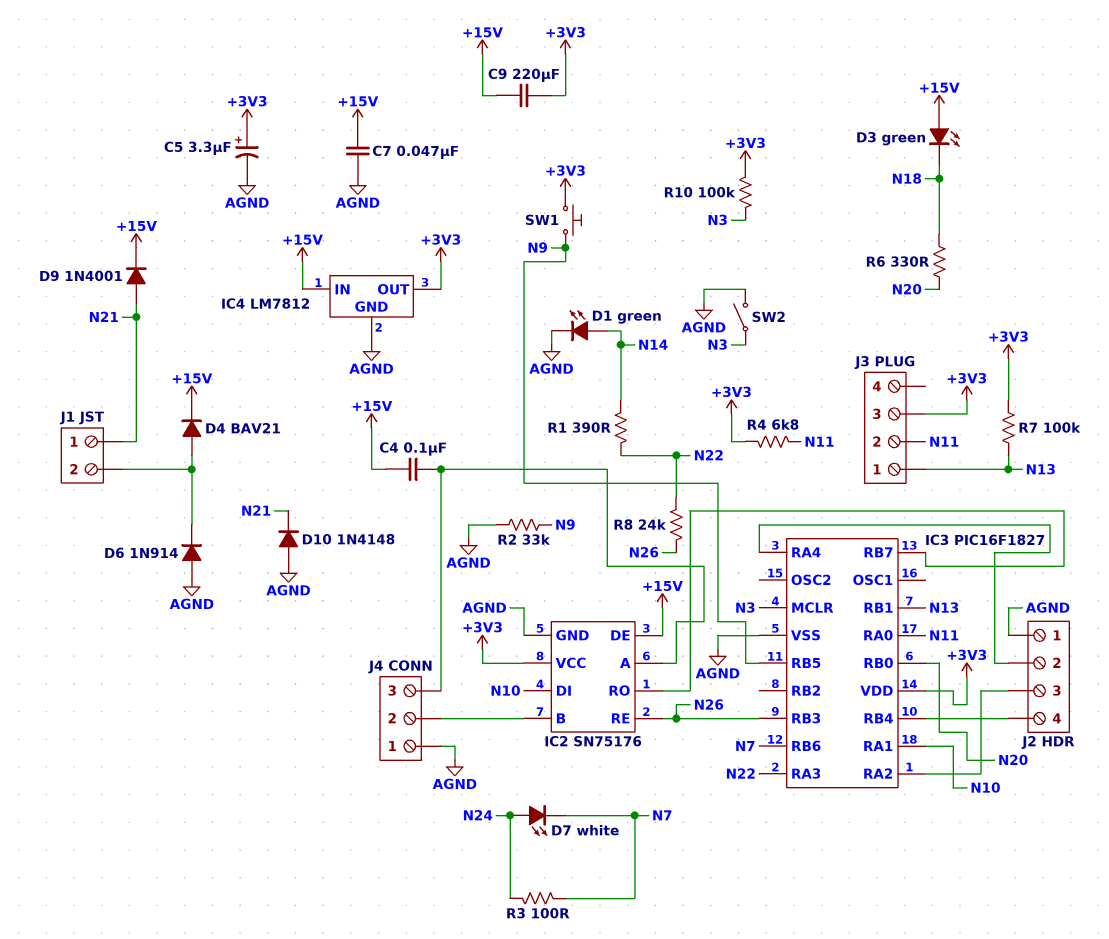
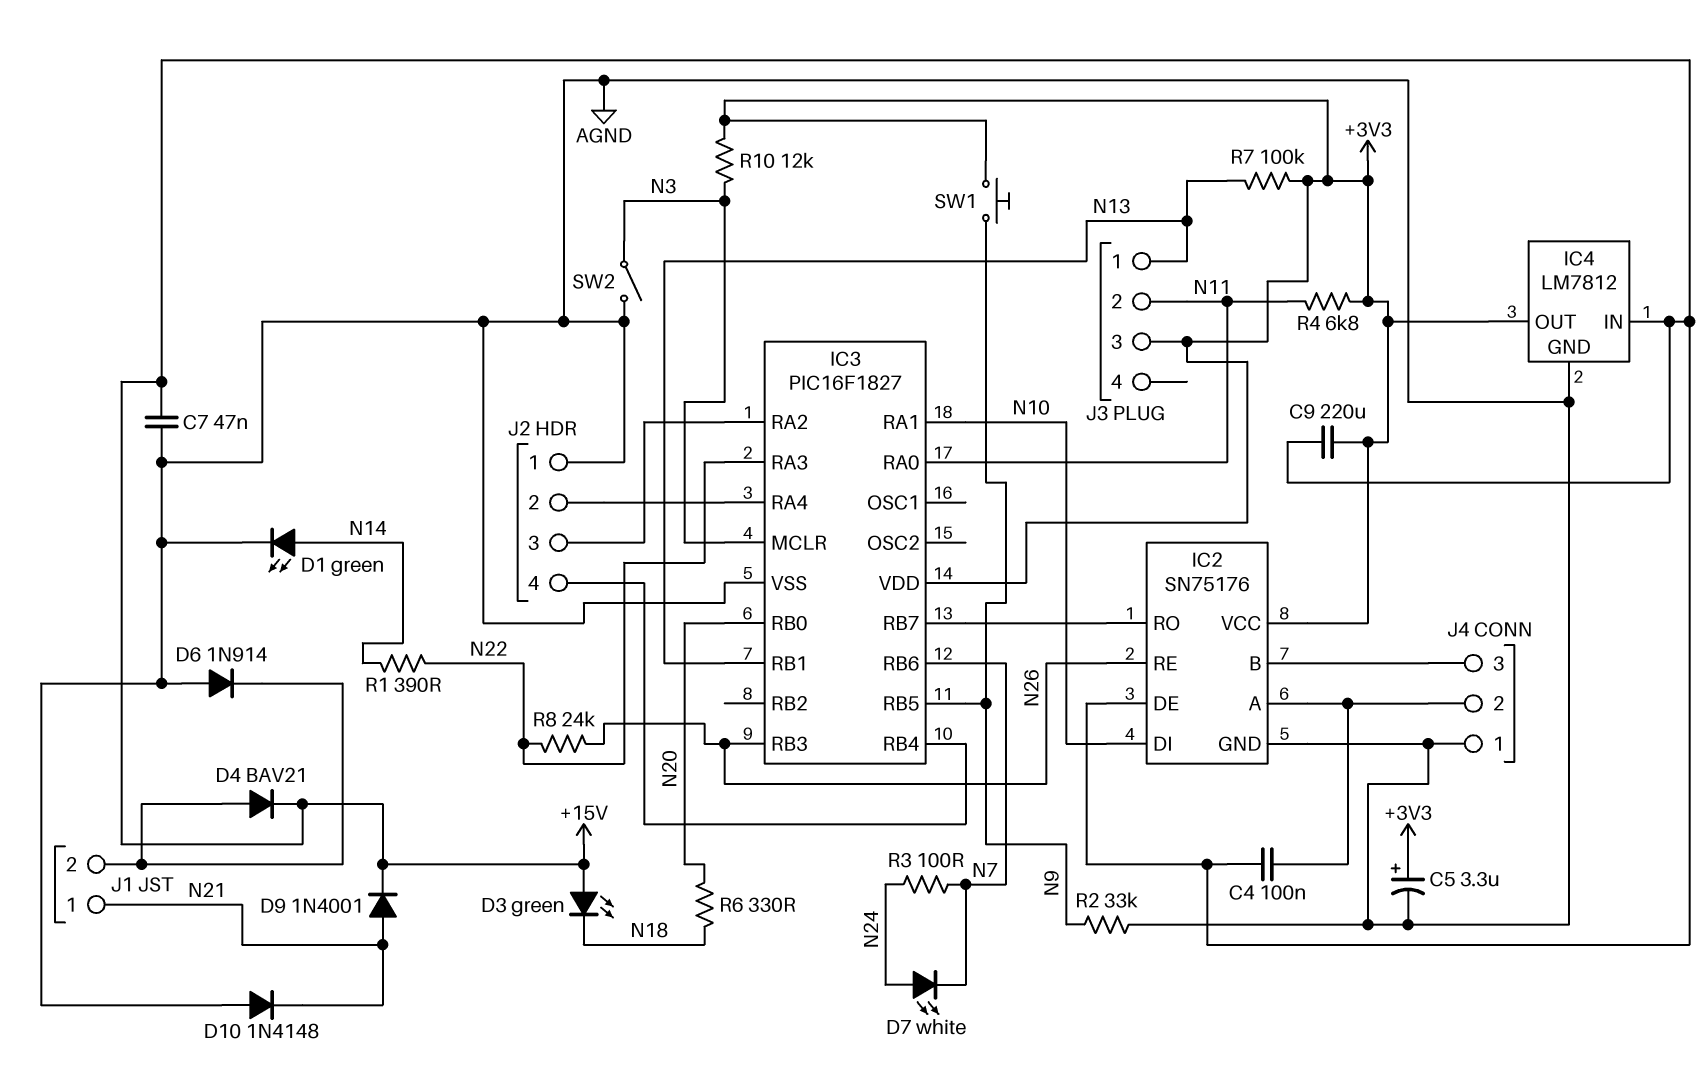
J4 pin 2: IC2/B -> IC2/A
J4 pin 3: IC2/A -> IC2/B
R10: 100k (+3V3, N3) -> 12k (+3V3, N3)

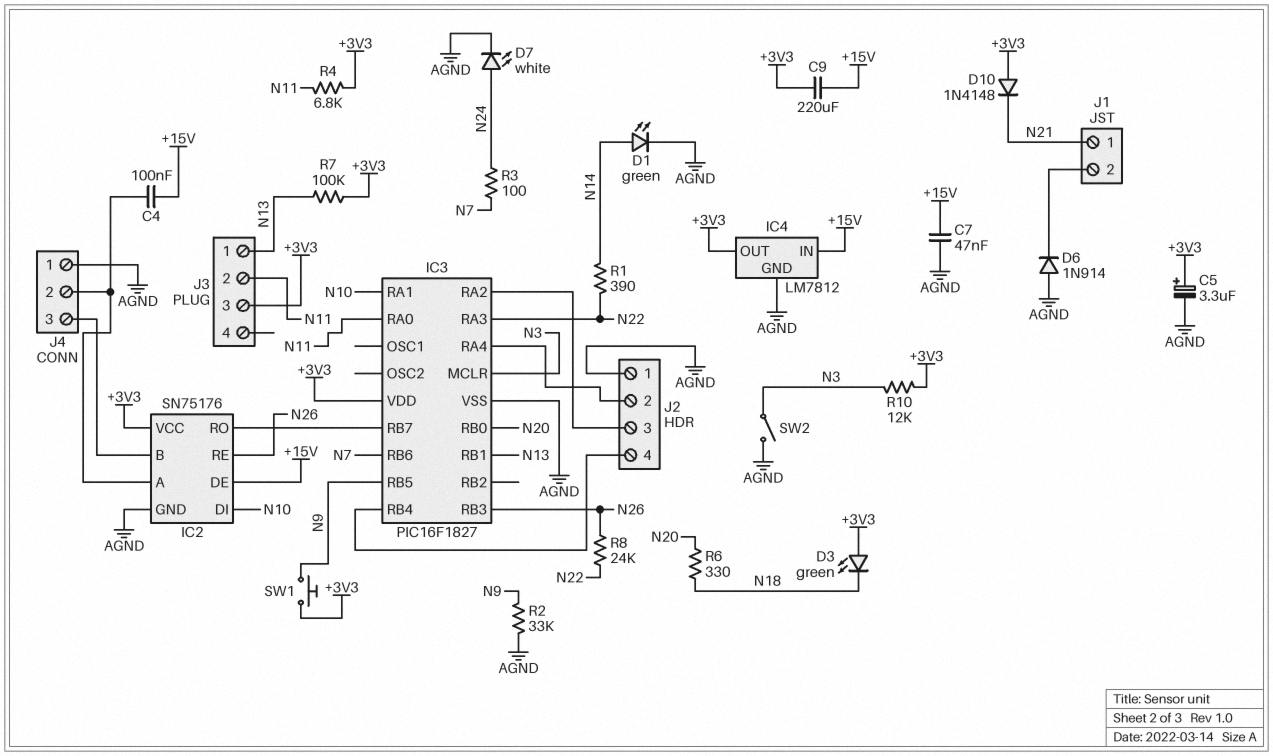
D3: LED green (A +15V, K N18) -> LED green (A +3V3, K N18)
D4: diode BAV21 (A J1/2, K +15V) -> none
D7: LED white (A N24, K N7) -> LED white (A N24, K AGND)
D9: diode 1N4001 (A N21, K +15V) -> none
D10: diode 1N4148 (A AGND, K N21) -> diode 1N4148 (A +3V3, K N21)

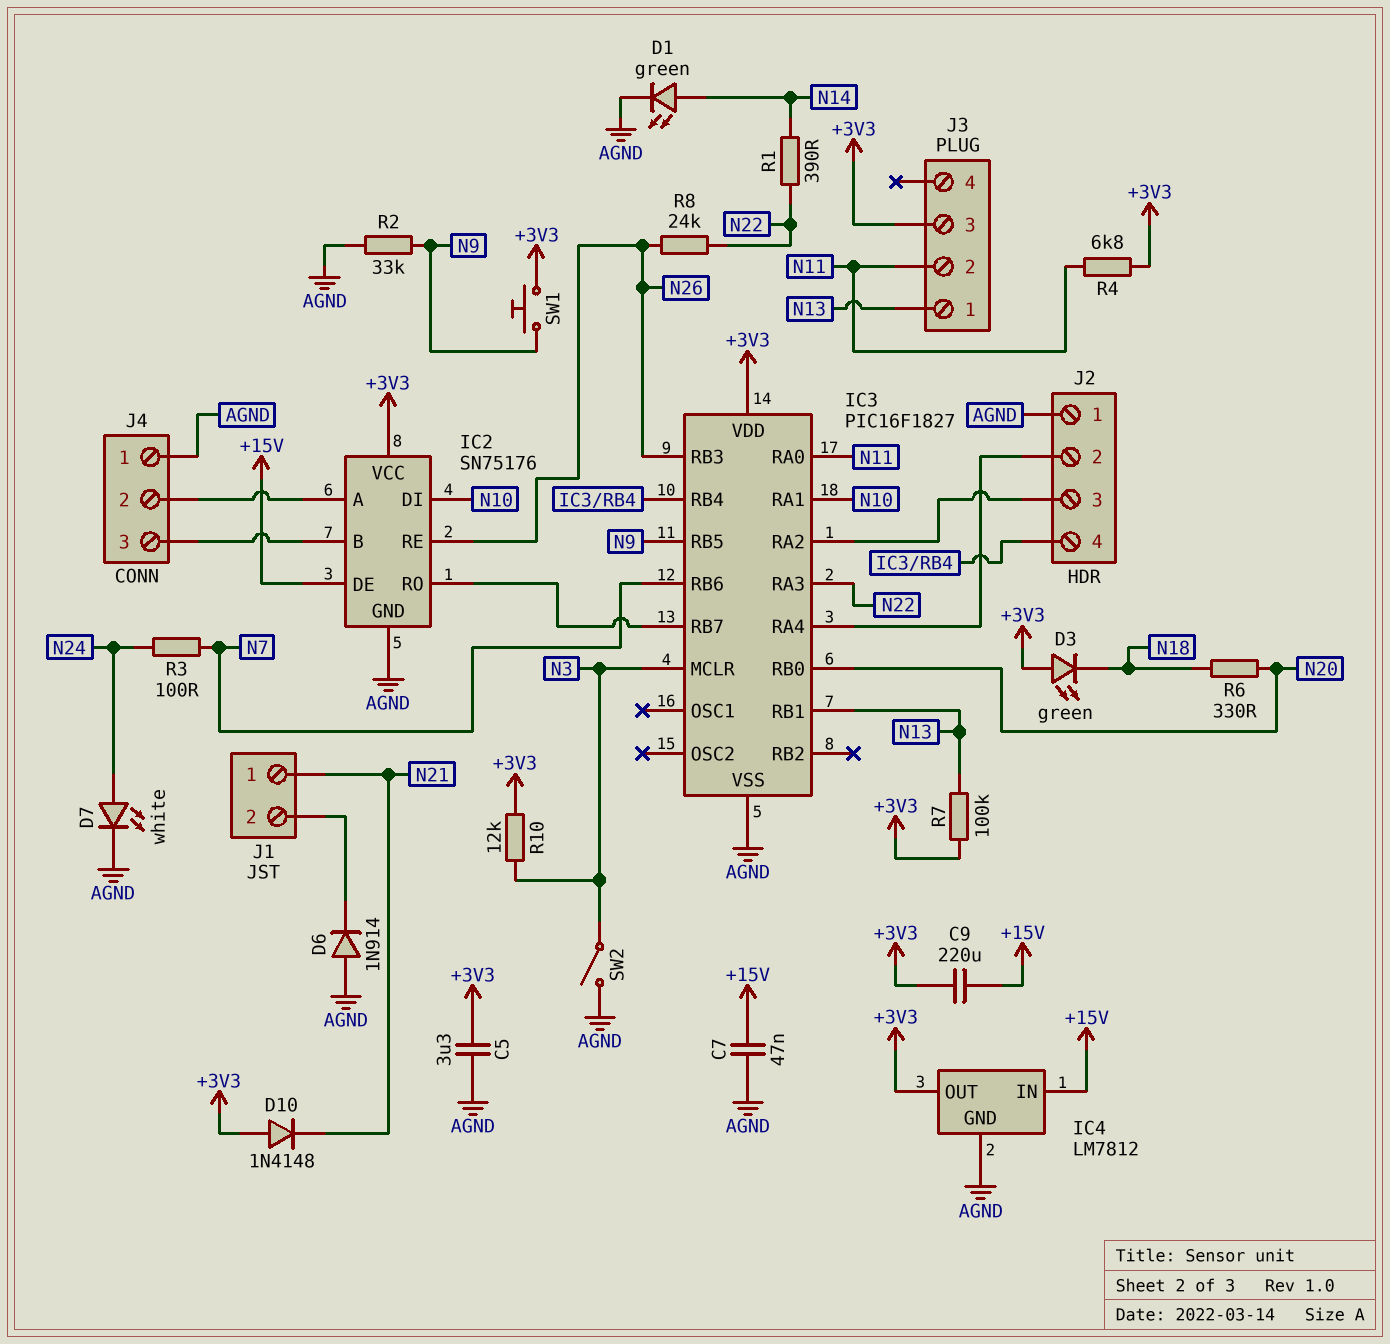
C4: 100nF (+15V, IC2/A) -> none
C5: 3.3uF (plus +3V3, minus AGND) -> 3.3uF (+3V3, AGND)

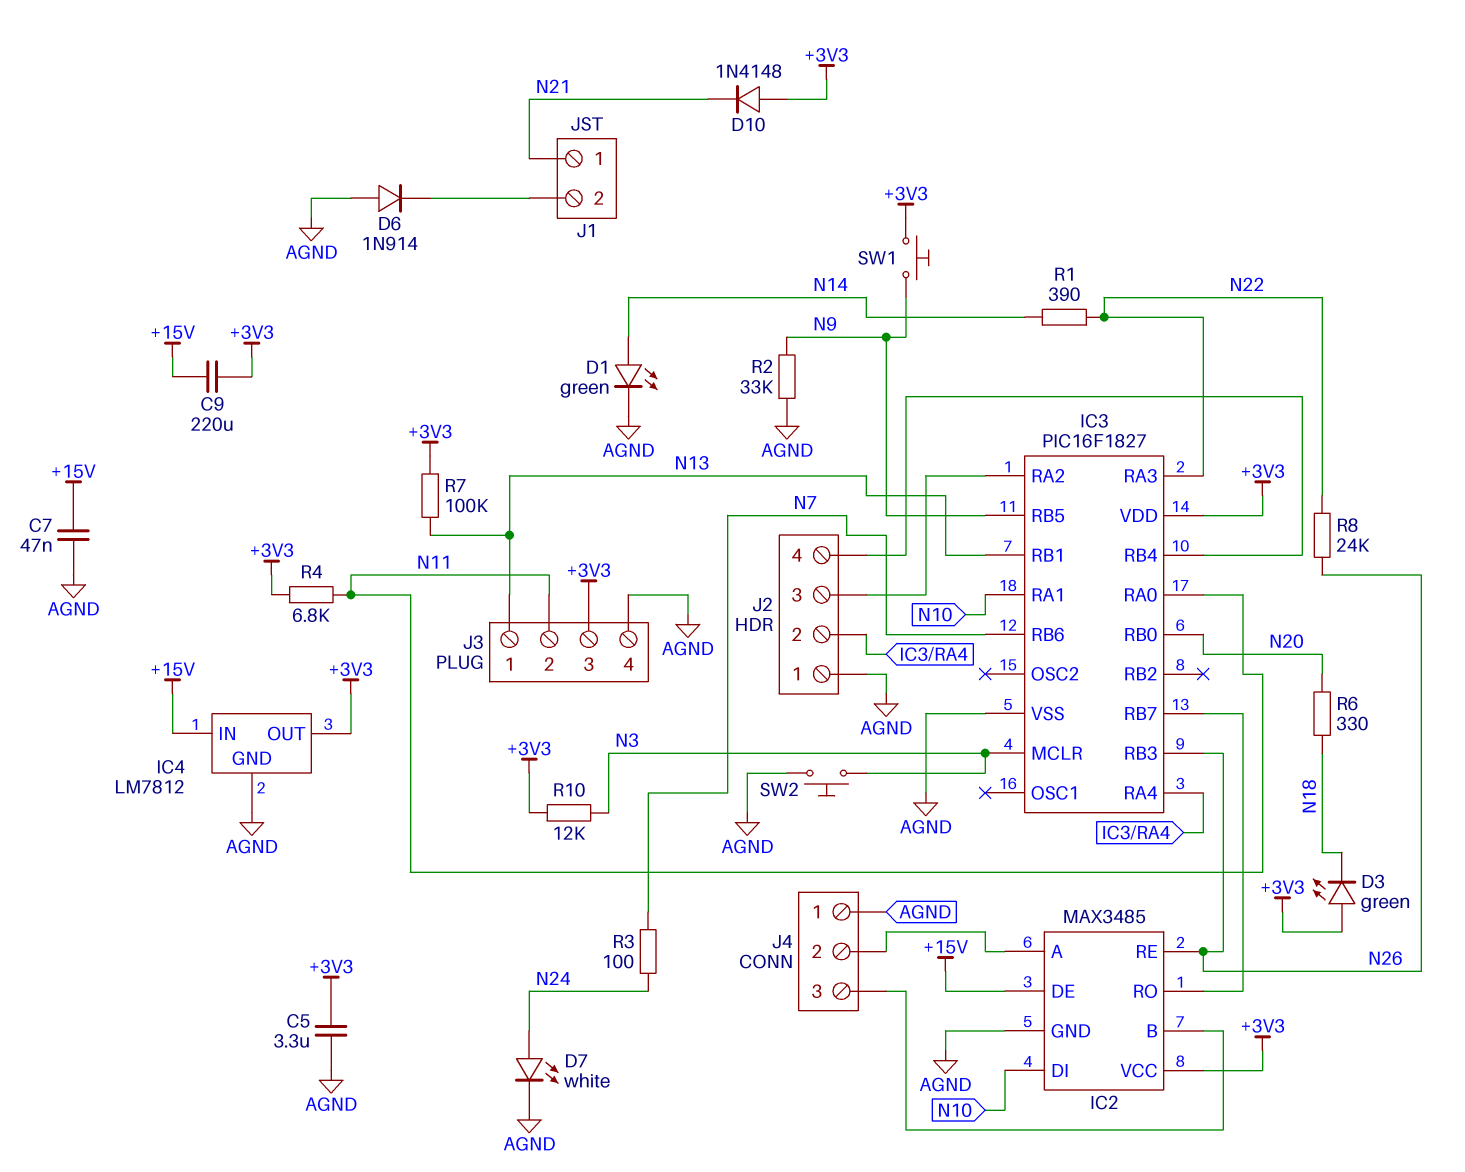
IC2: SN75176 -> MAX3485
J3 pin 4: none -> AGND
SW2: switch (AGND, N3) -> button (AGND, N3)

